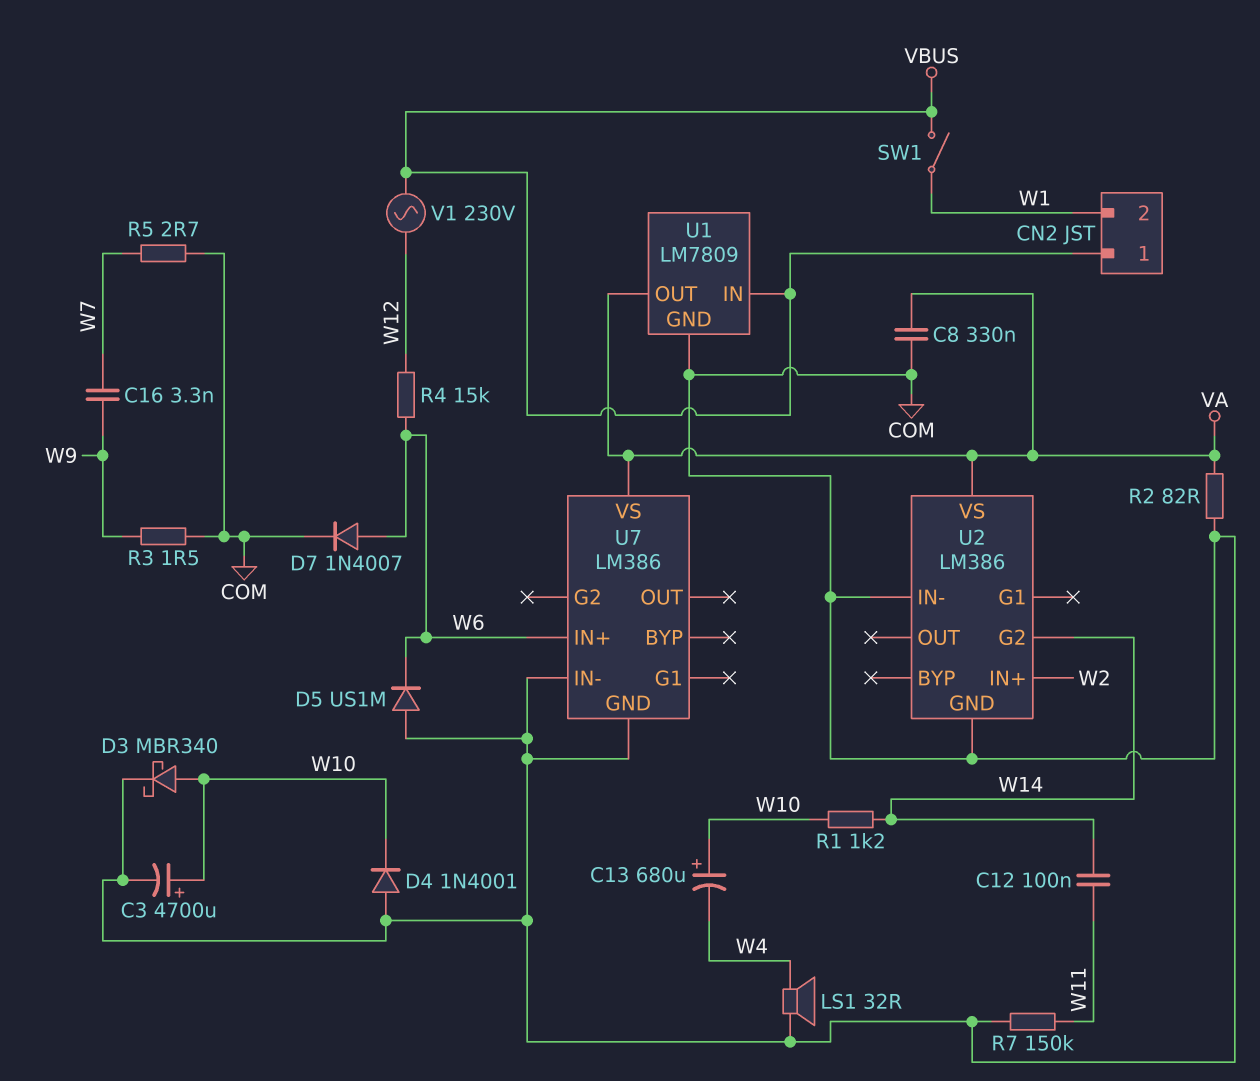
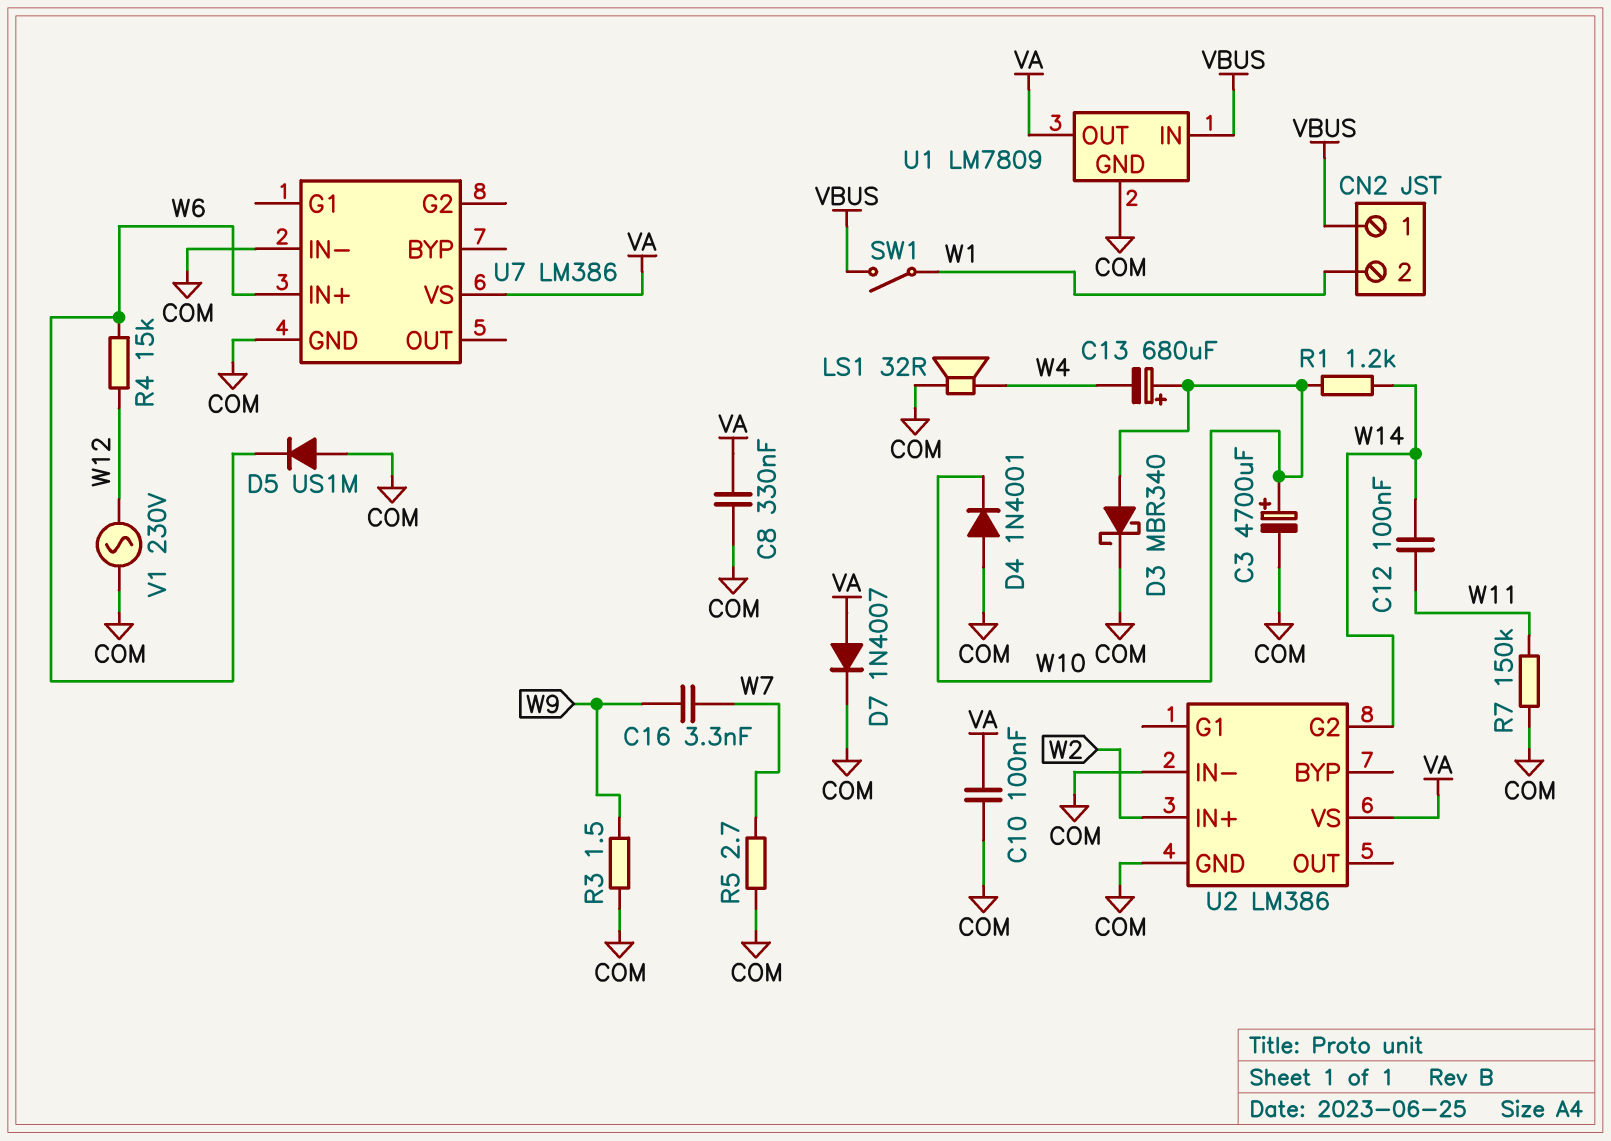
C10: none -> 100nF (COM, VA)
D7: diode 1N4007 (A W6, K COM) -> diode 1N4007 (A VA, K COM)
R2: 82 (COM, VA) -> none
V1: AC 230V (VBUS, W12) -> AC 230V (COM, W12)

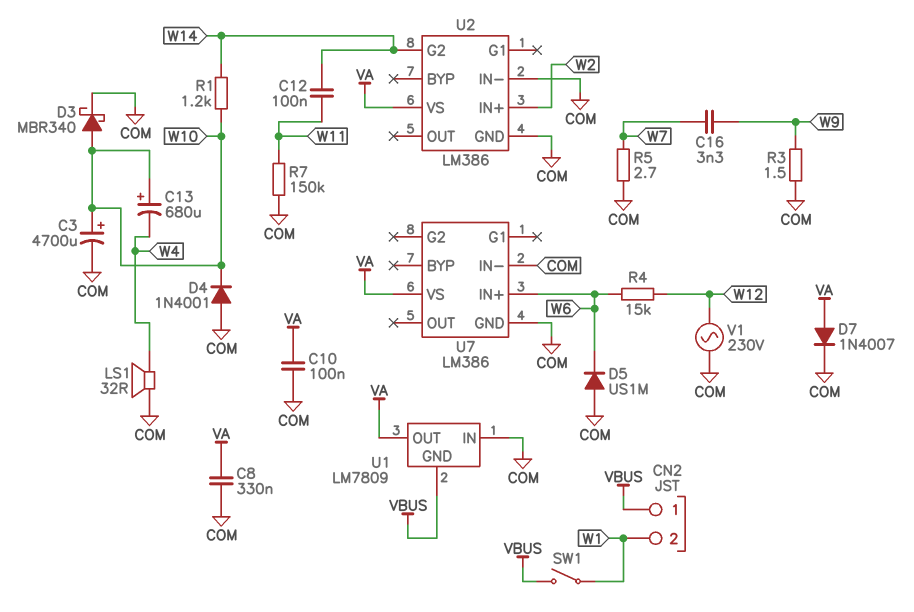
U1 pin GND: COM -> VBUS
U1 pin IN: VBUS -> COM

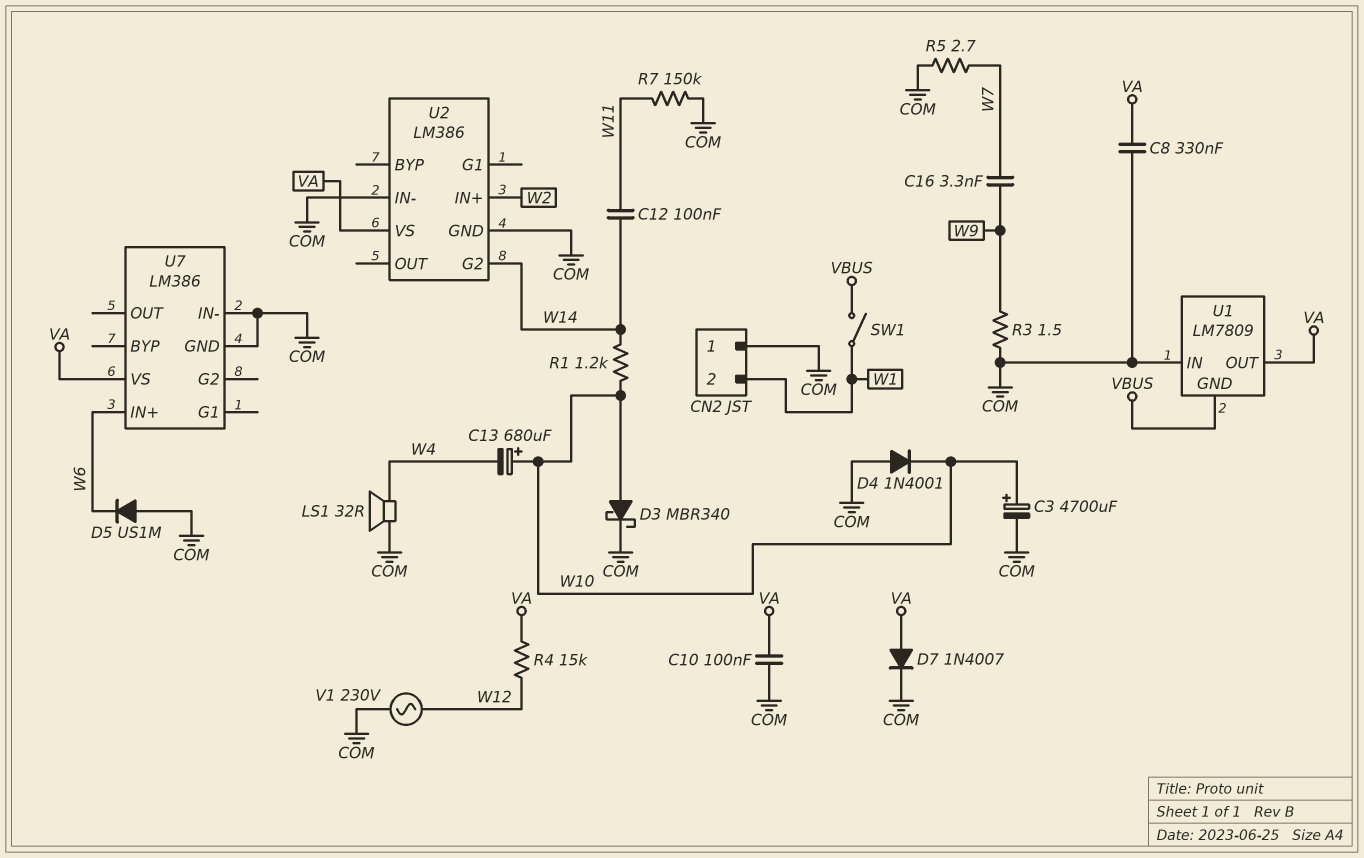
CN2 pin 1: VBUS -> COM
R4: 15k (W6, W12) -> 15k (VA, W12)

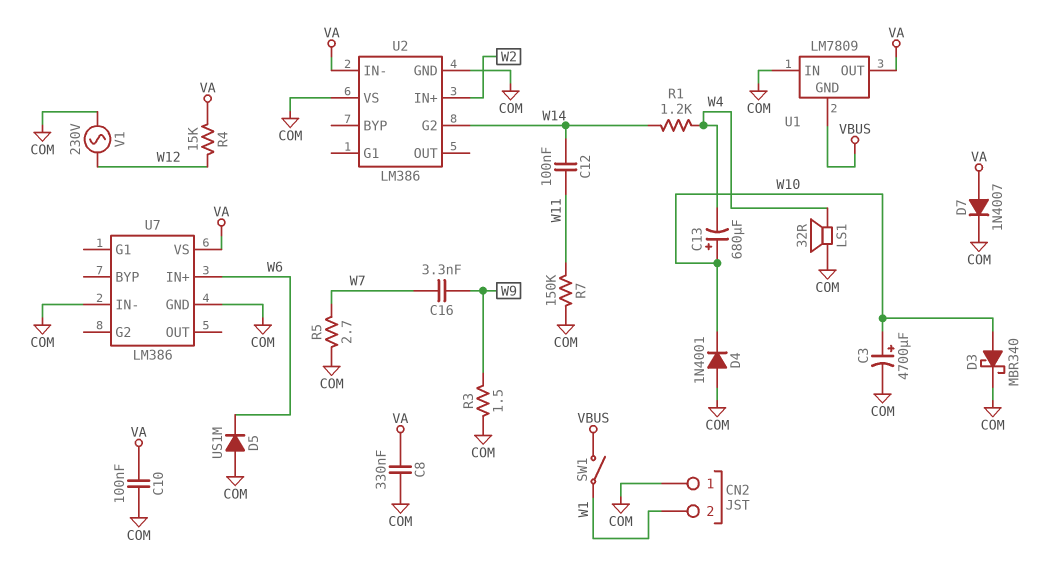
R1: 1.2k (W10, W14) -> 1.2k (W4, W14)
U2 pin IN-: COM -> VA
U2 pin VS: VA -> COM

